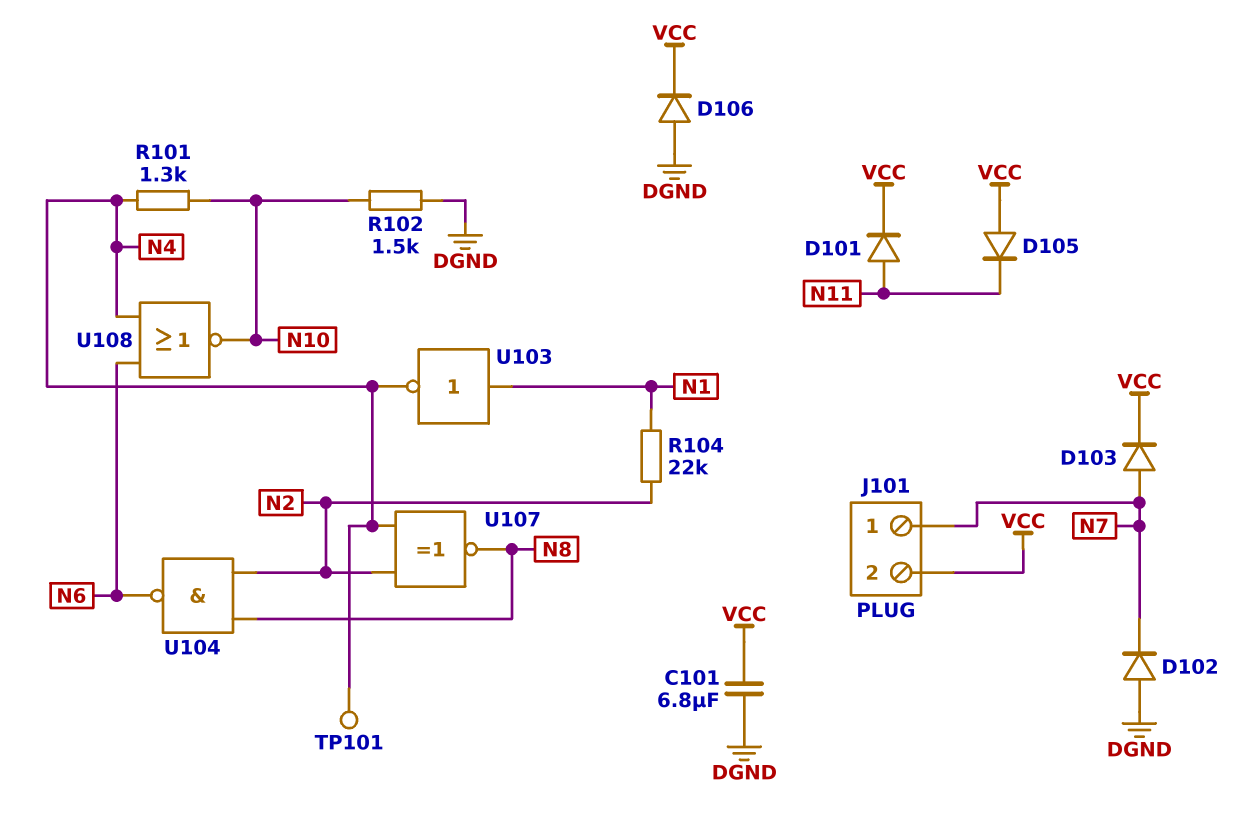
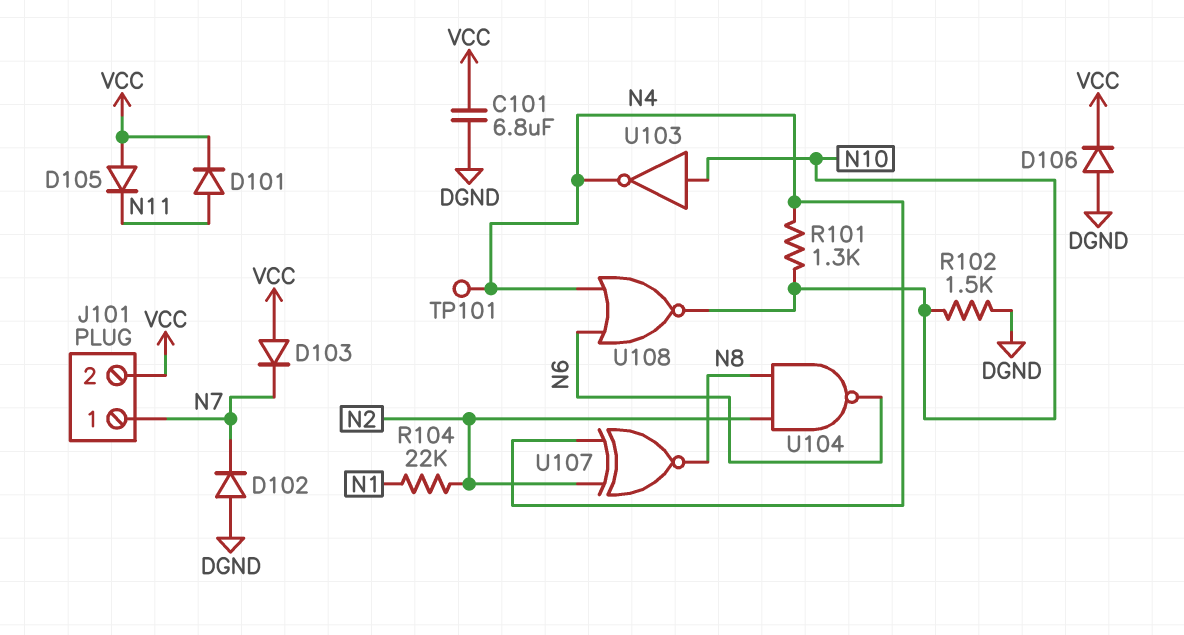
D103: diode (A N7, K VCC) -> diode (A VCC, K N7)
U103: NOT (in N1, out N4) -> NOT (in N10, out N4)

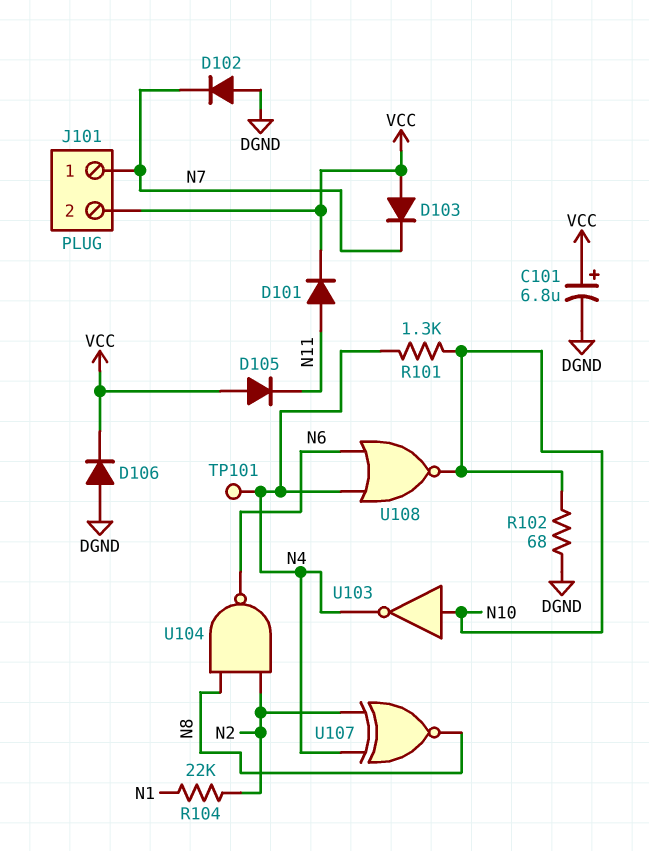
C101: 6.8uF (DGND, VCC) -> 6.8uF (plus VCC, minus DGND)
R102: 1.5k (DGND, N10) -> 68 (DGND, N10)

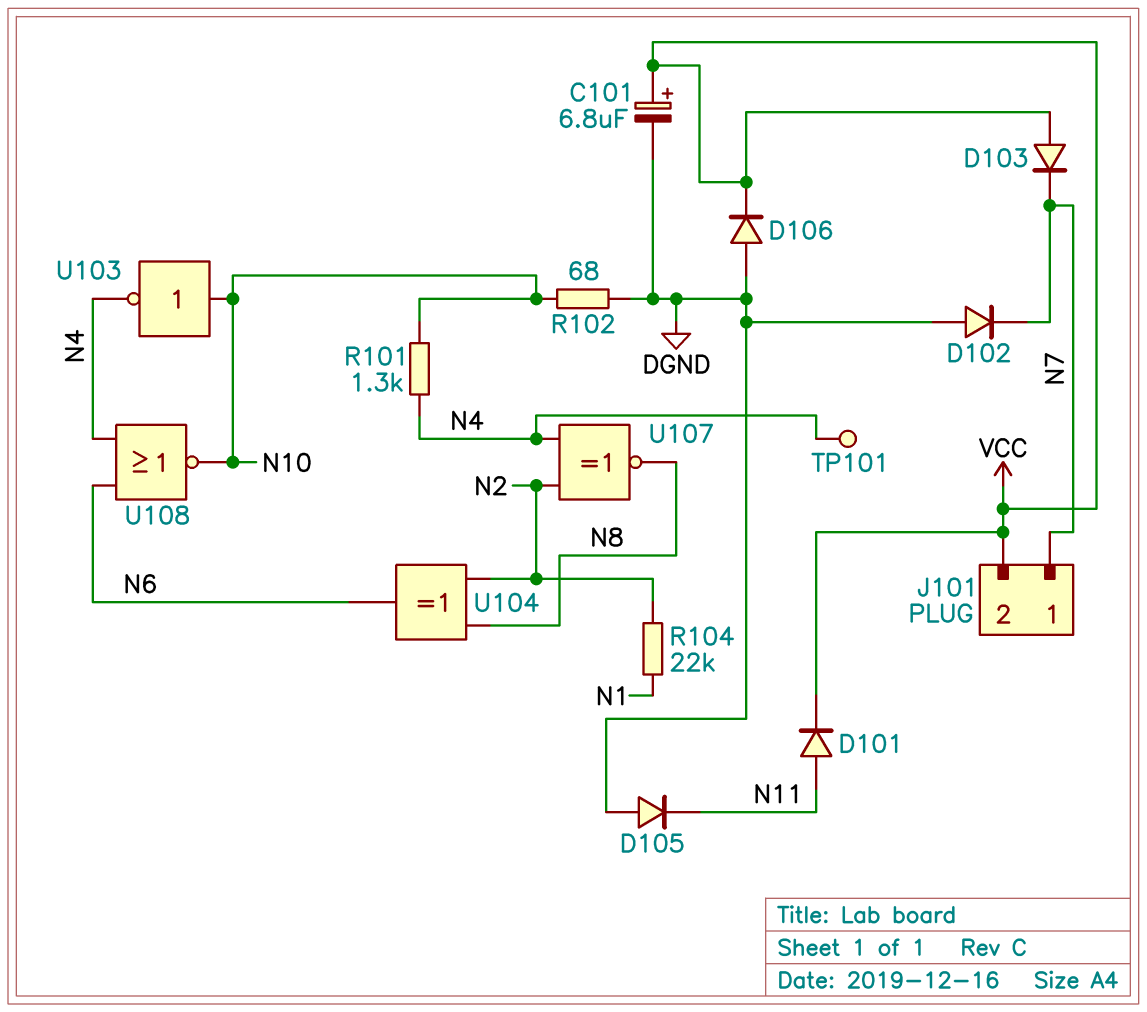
D105: diode (A VCC, K N11) -> diode (A DGND, K N11)
U104: NAND (in N2, in N8, out N6) -> XOR (in N2, in N8, out N6)

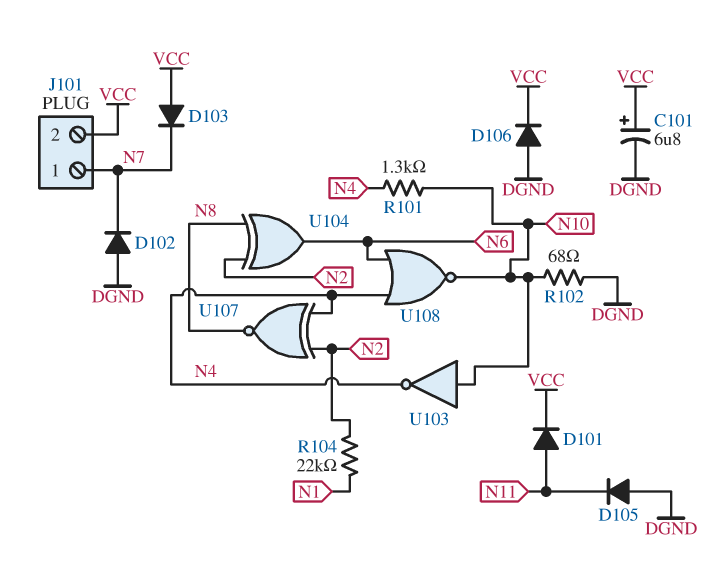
TP101: test point (N4) -> none

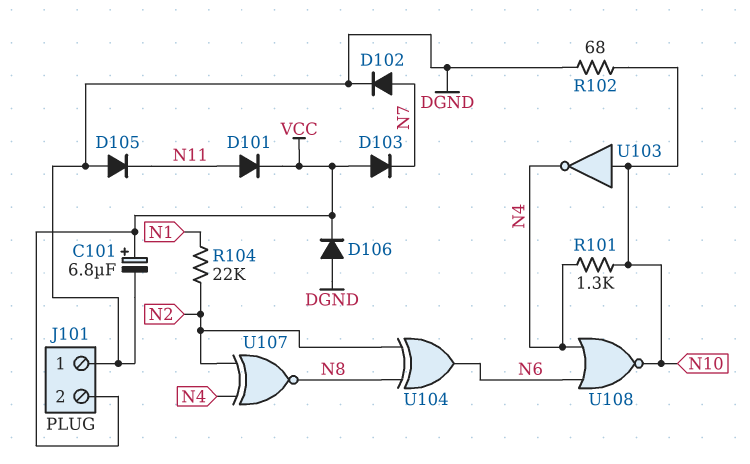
D102: diode (A DGND, K N7) -> diode (A N7, K DGND)
J101 pin 1: N7 -> DGND

